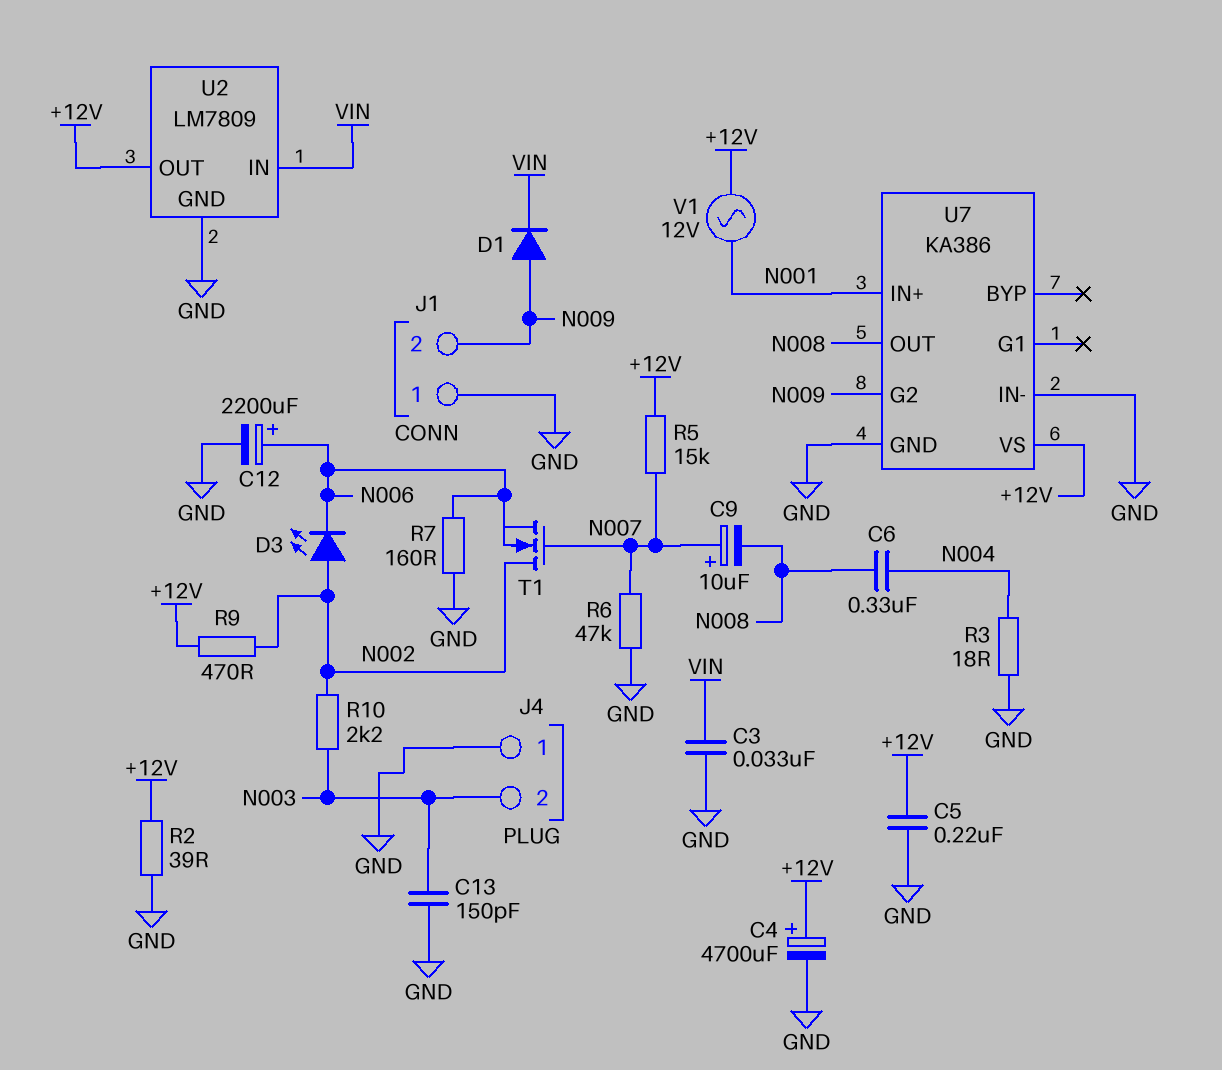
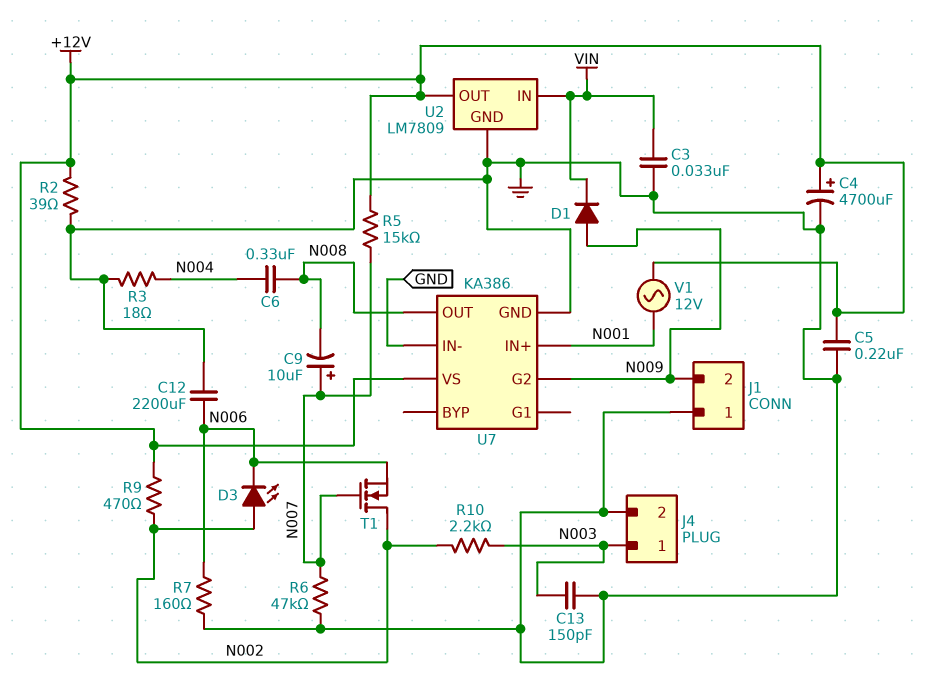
C12: 2200uF (plus N006, minus GND) -> 2200uF (GND, N006)
J4 pin 1: GND -> N003
J4 pin 2: N003 -> GND

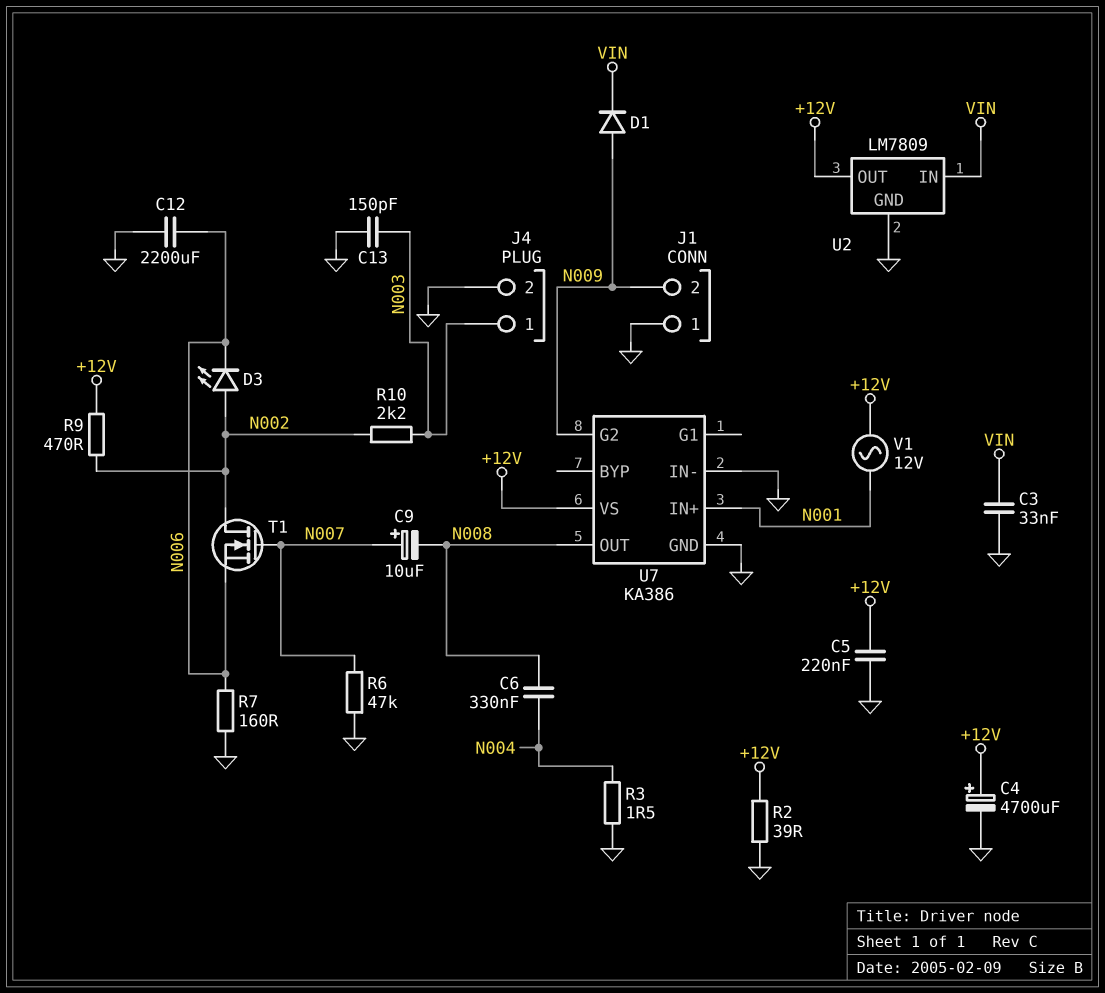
R3: 18 (GND, N004) -> 1.5 (GND, N004)
R5: 15k (+12V, N007) -> none

